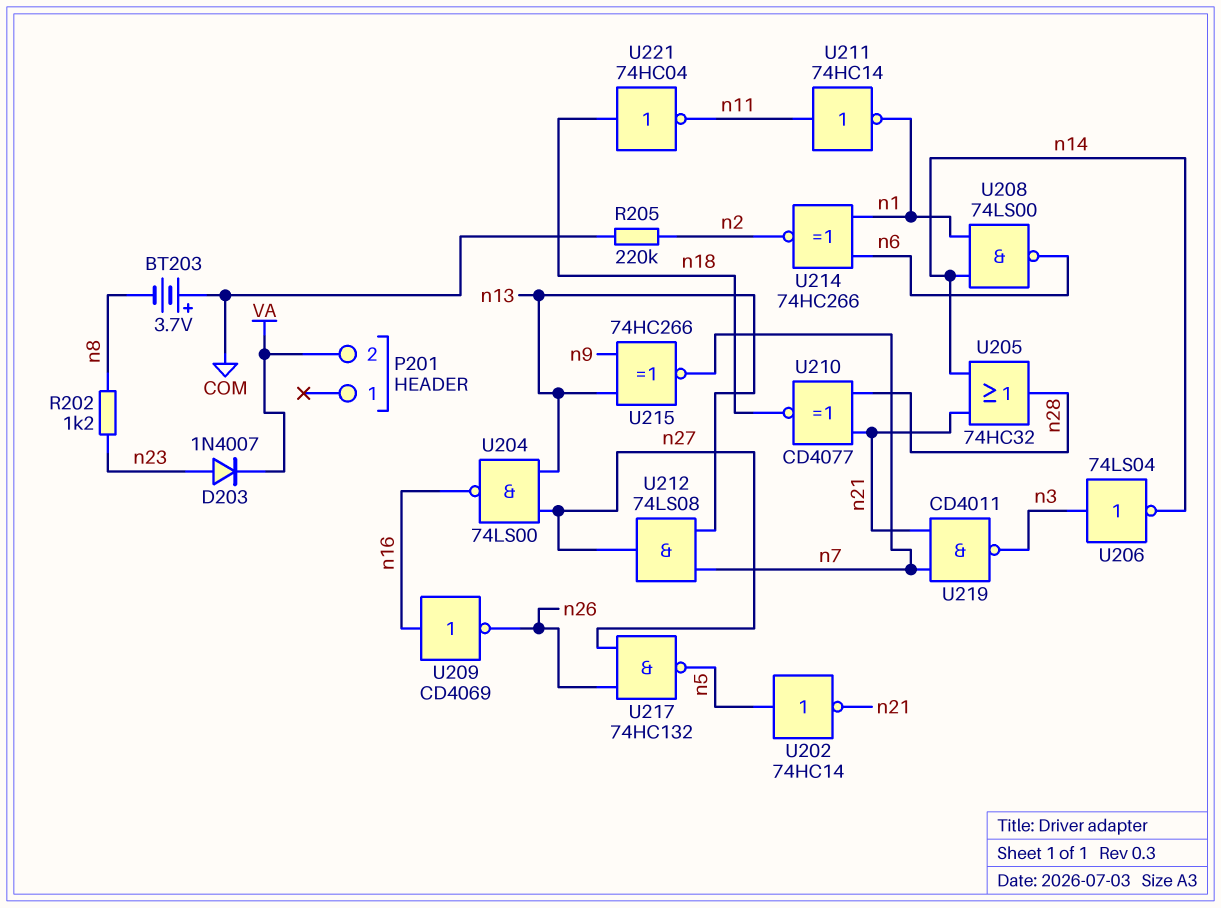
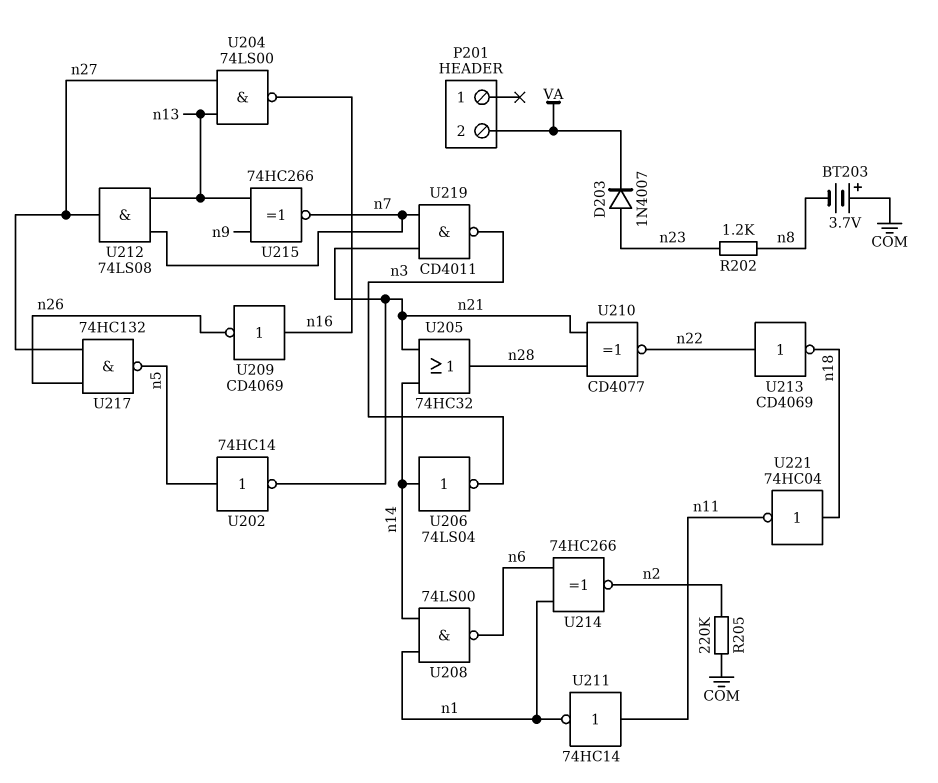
U206: NOT 74LS04 (in n3, out n14) -> NOT 74LS04 (in n14, out n3)
U210: XNOR CD4077 (in n21, in n28, out n18) -> XNOR CD4077 (in n21, in n28, out n22)
U213: none -> NOT CD4069 (in n22, out n18)

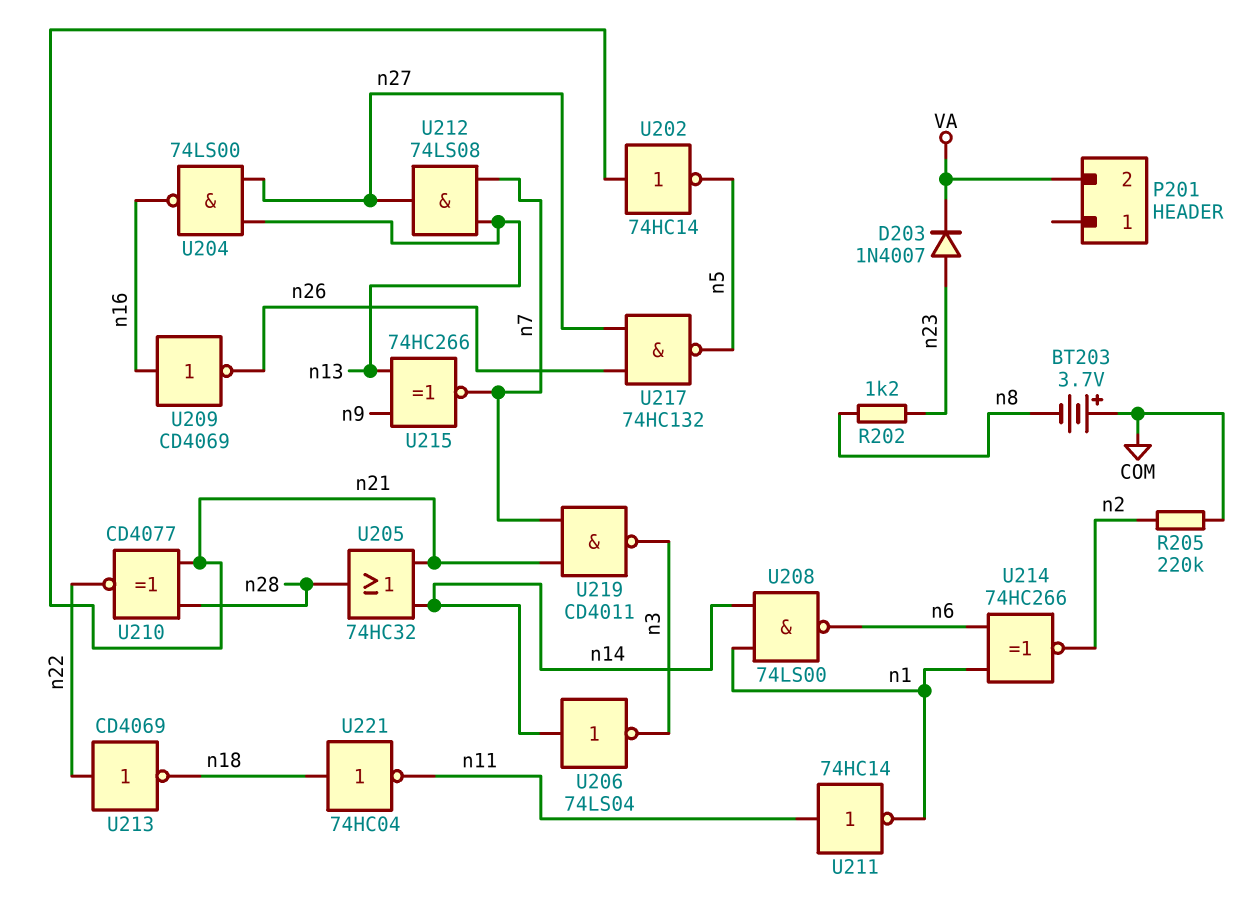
U202: NOT 74HC14 (in n5, out n21) -> NOT 74HC14 (in n21, out n5)

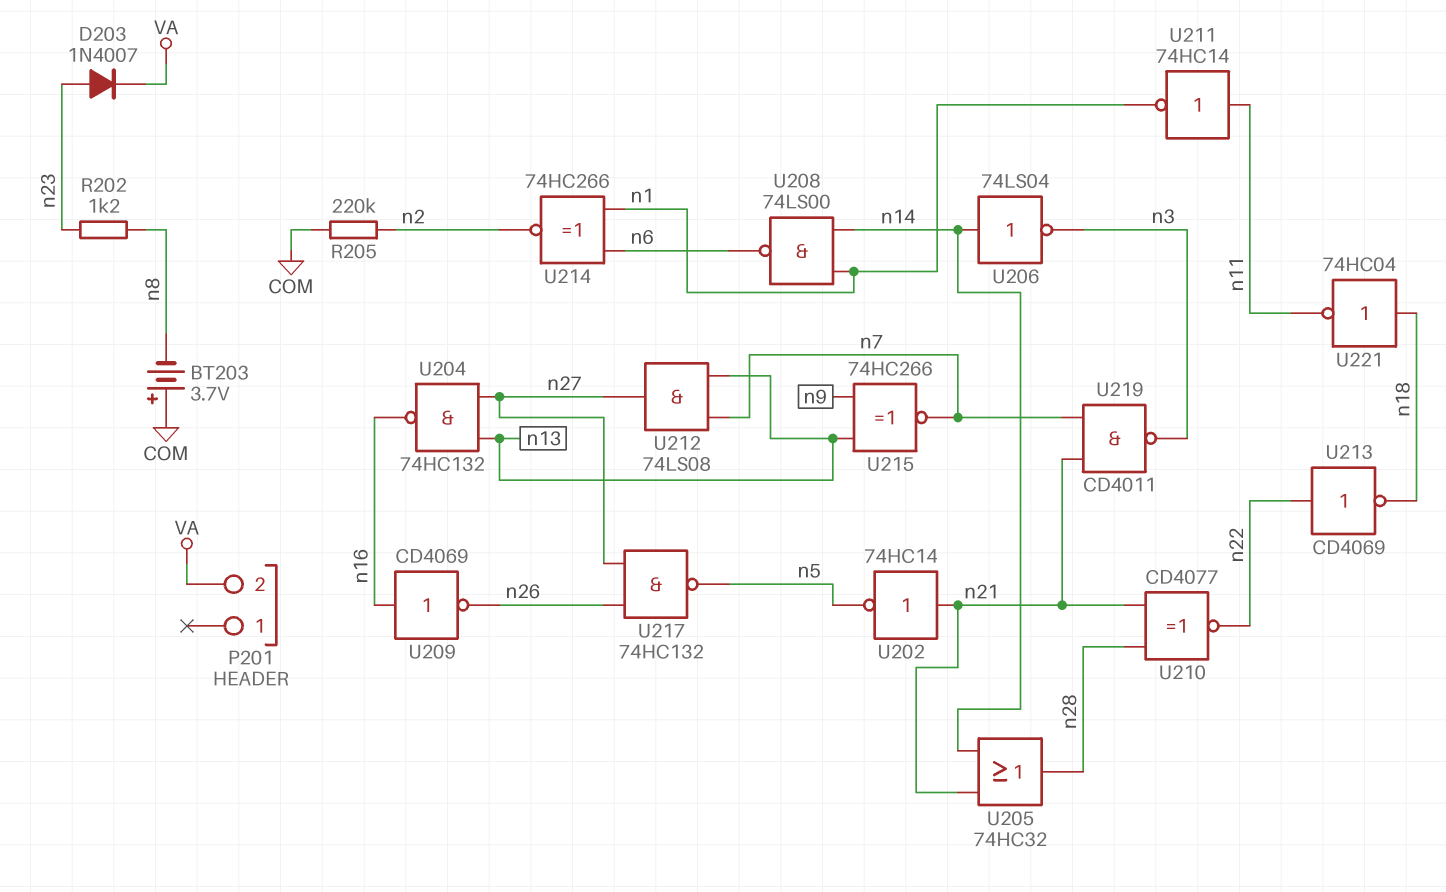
U204: NAND 74LS00 (in n13, in n27, out n16) -> NAND 74HC132 (in n13, in n27, out n16)

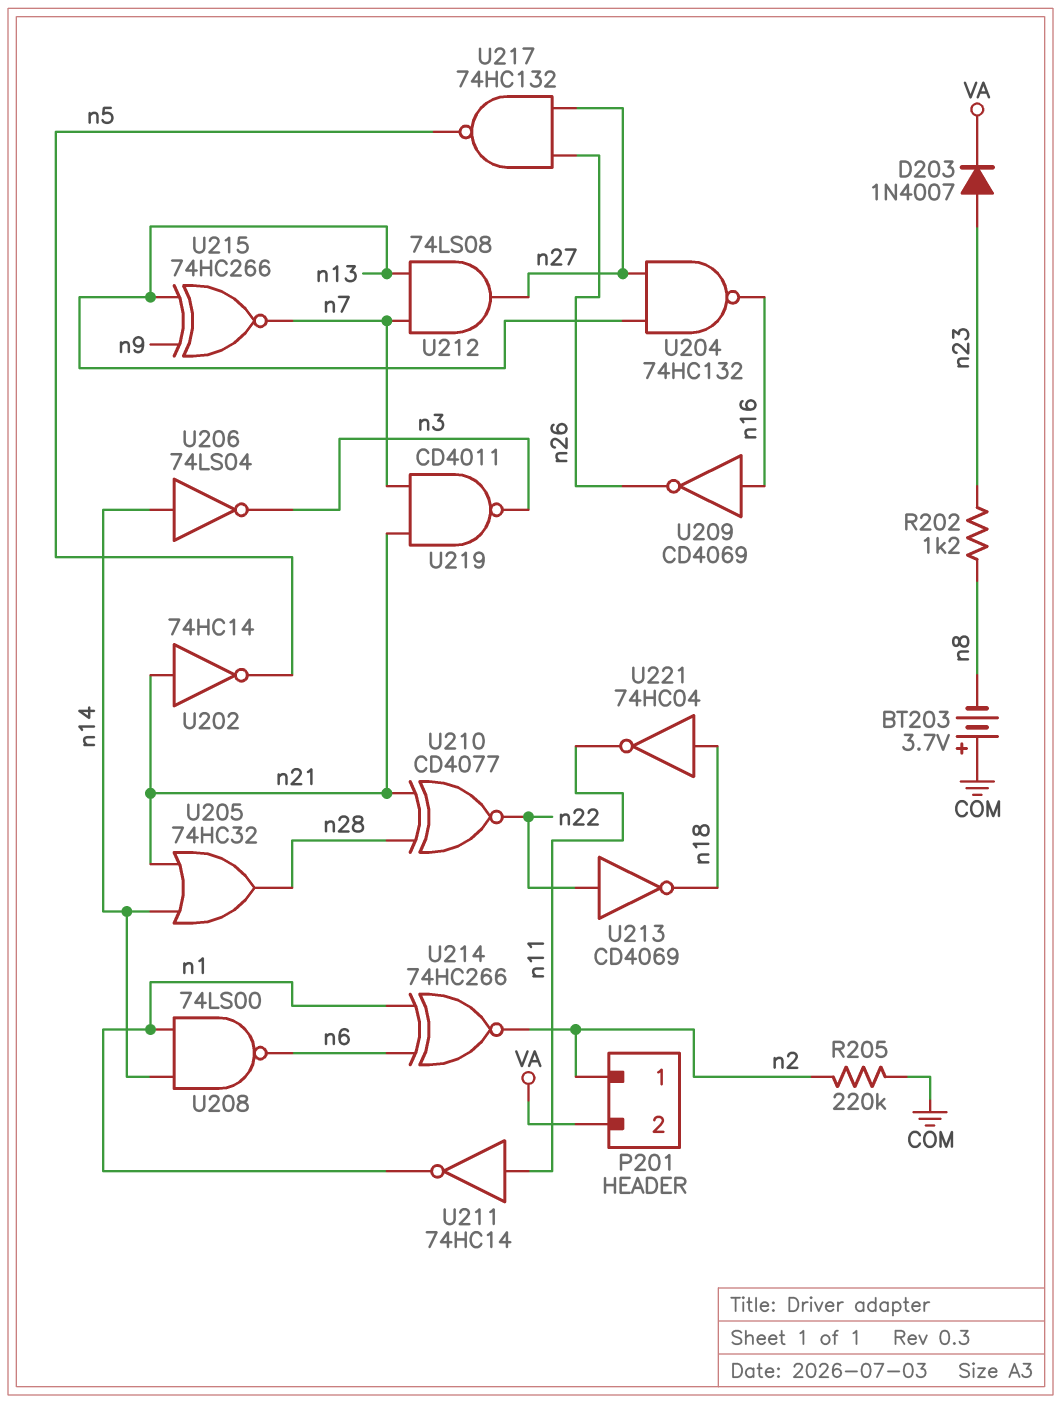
P201 pin 1: none -> n2

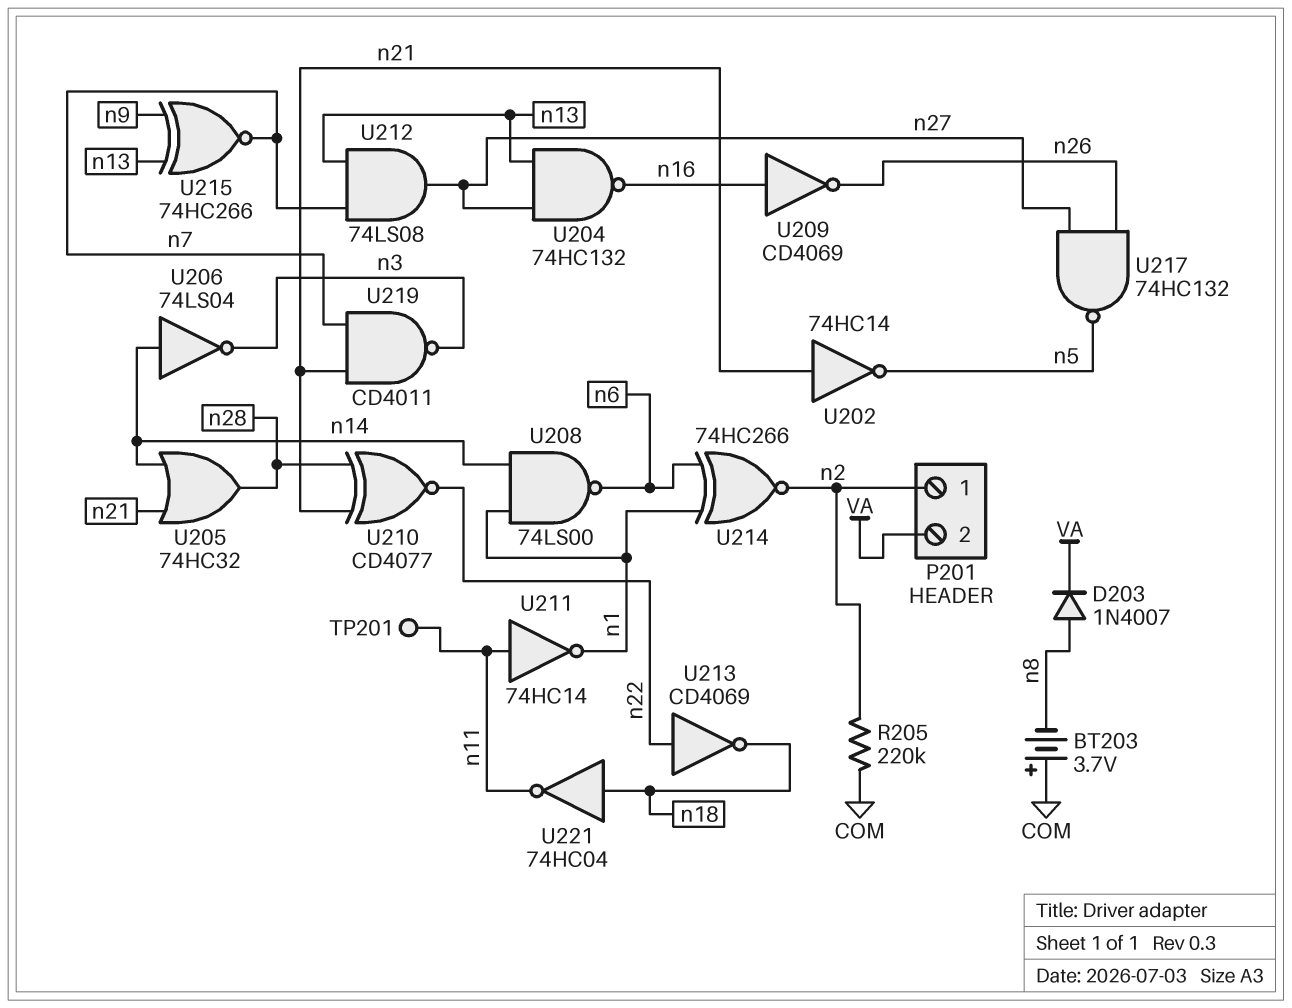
D203: diode 1N4007 (A n23, K VA) -> diode 1N4007 (A n8, K VA)
R202: 1.2k (n8, n23) -> none
TP201: none -> test point (n11)

